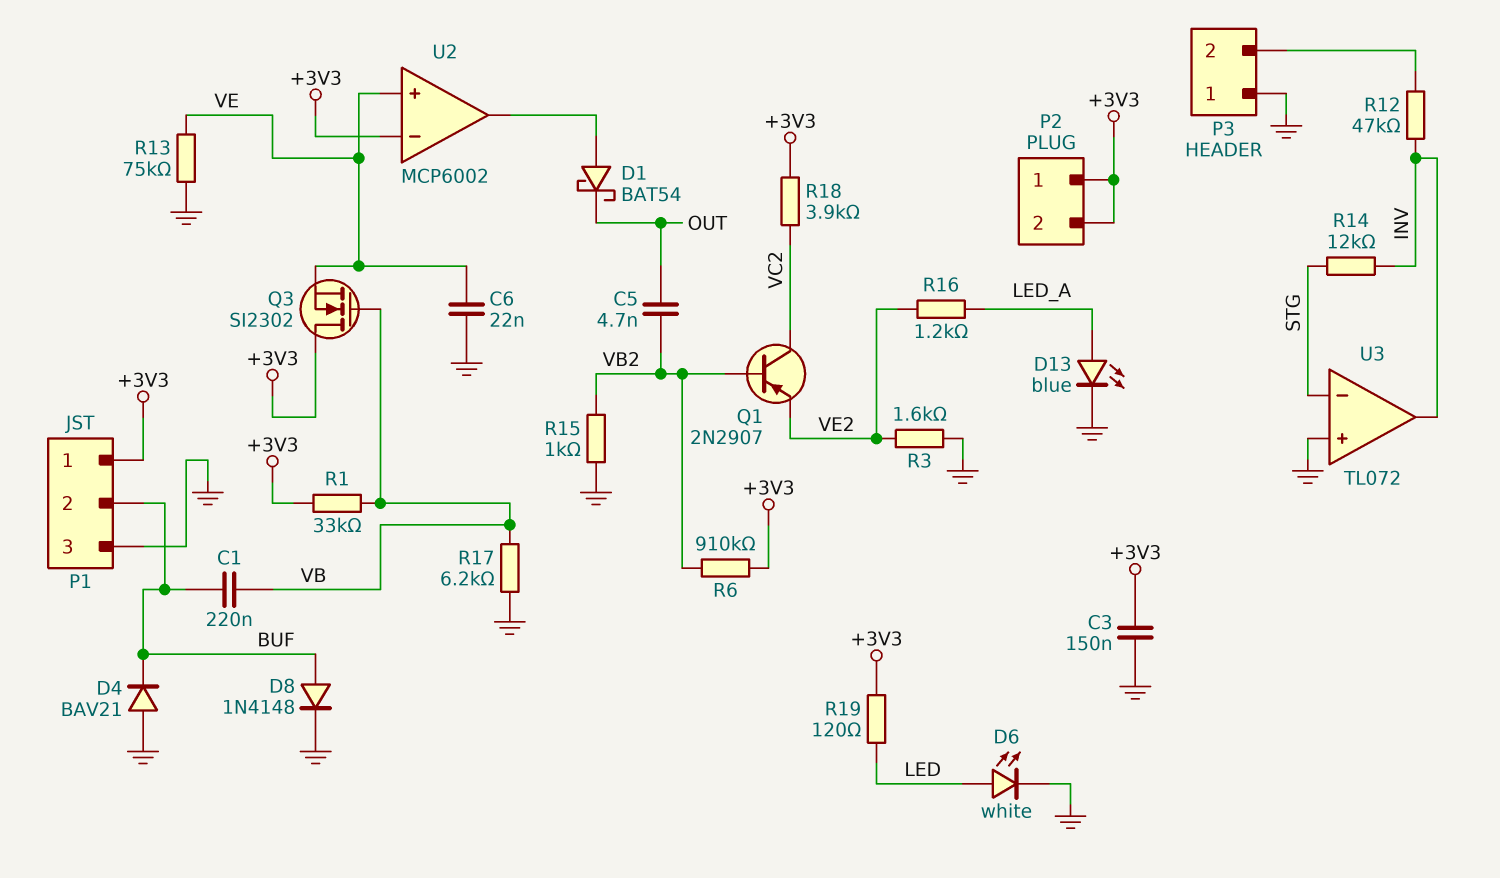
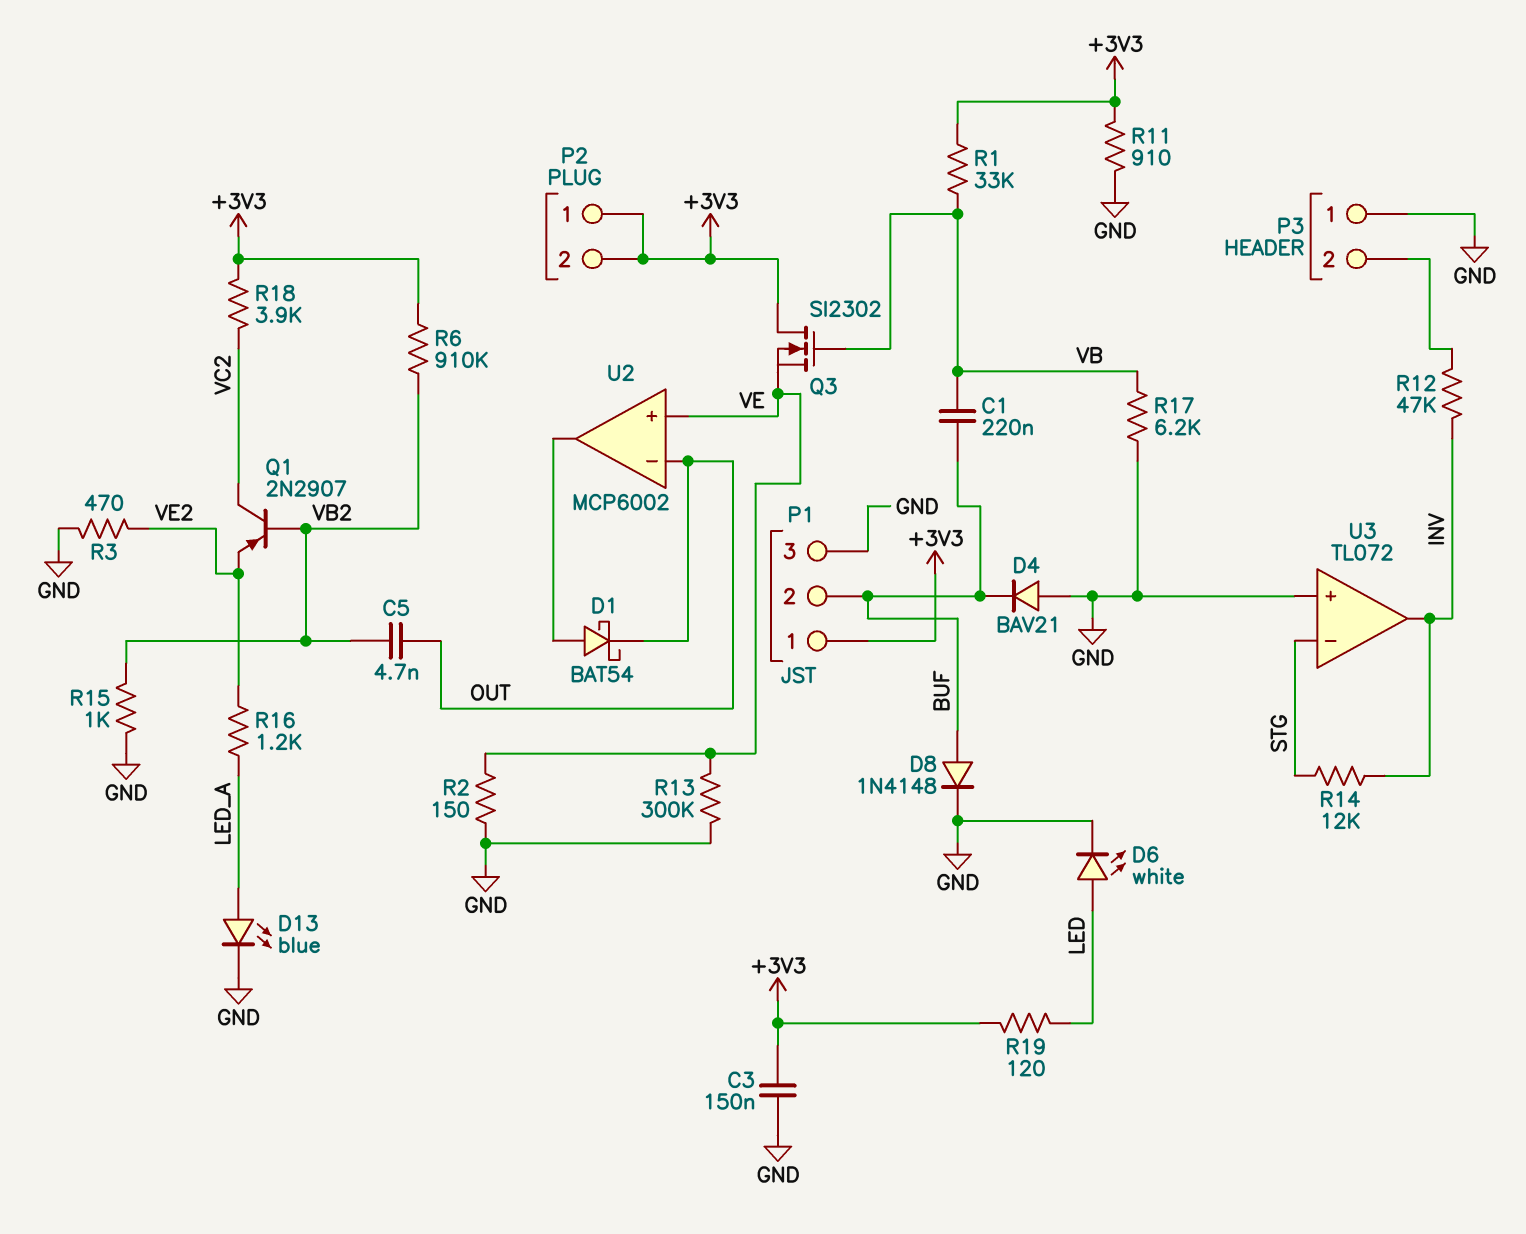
C6: 22nF (GND, VE) -> none
R2: none -> 150 (GND, VE)
R3: 1.6k (GND, VE2) -> 470 (GND, VE2)
R11: none -> 910 (+3V3, GND)
R13: 75k (GND, VE) -> 300k (GND, VE)
U2 pin in-: +3V3 -> OUT

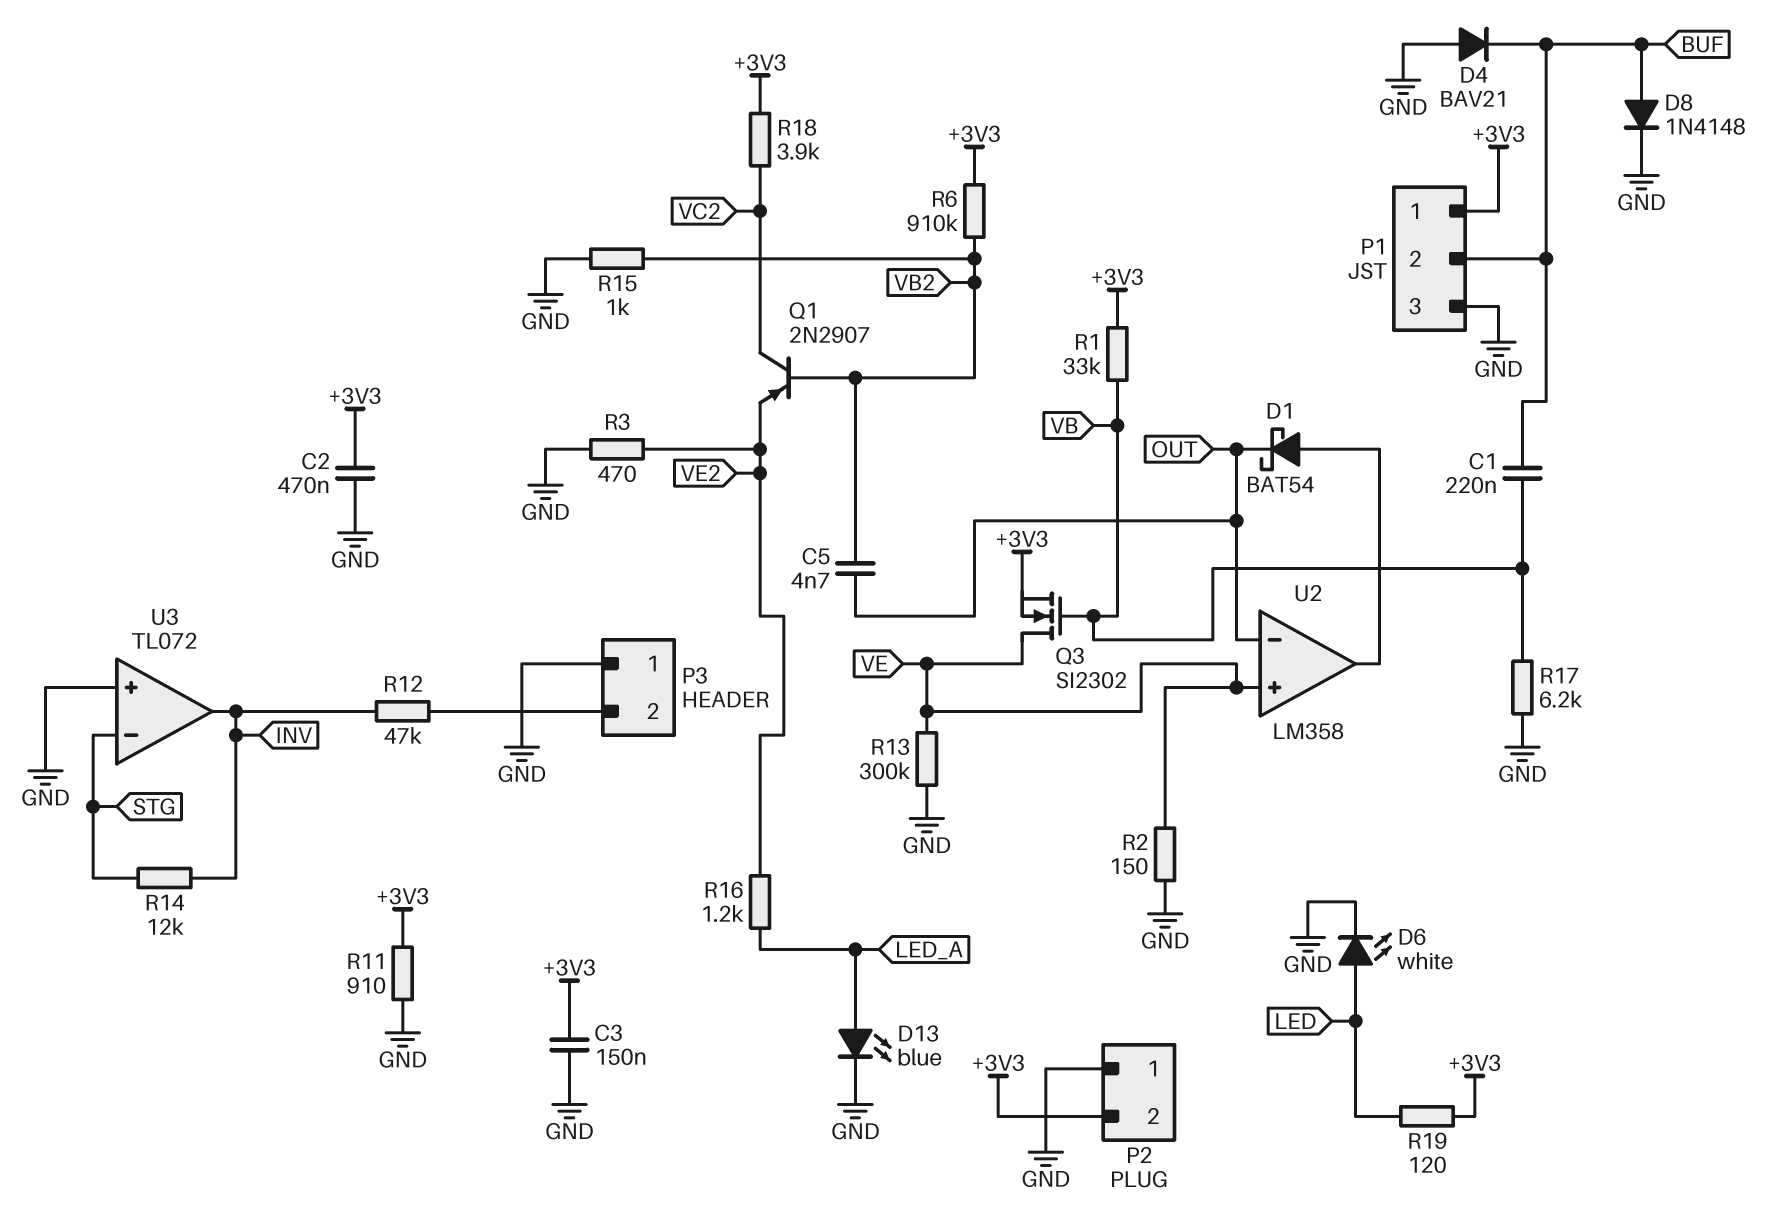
C2: none -> 470nF (+3V3, GND)
P2 pin 1: +3V3 -> GND
Q3: NMOS SI2302 (G VB, D +3V3, S VE) -> NMOS SI2302 (G VB, D VE, S +3V3)
U2: MCP6002 -> LM358

